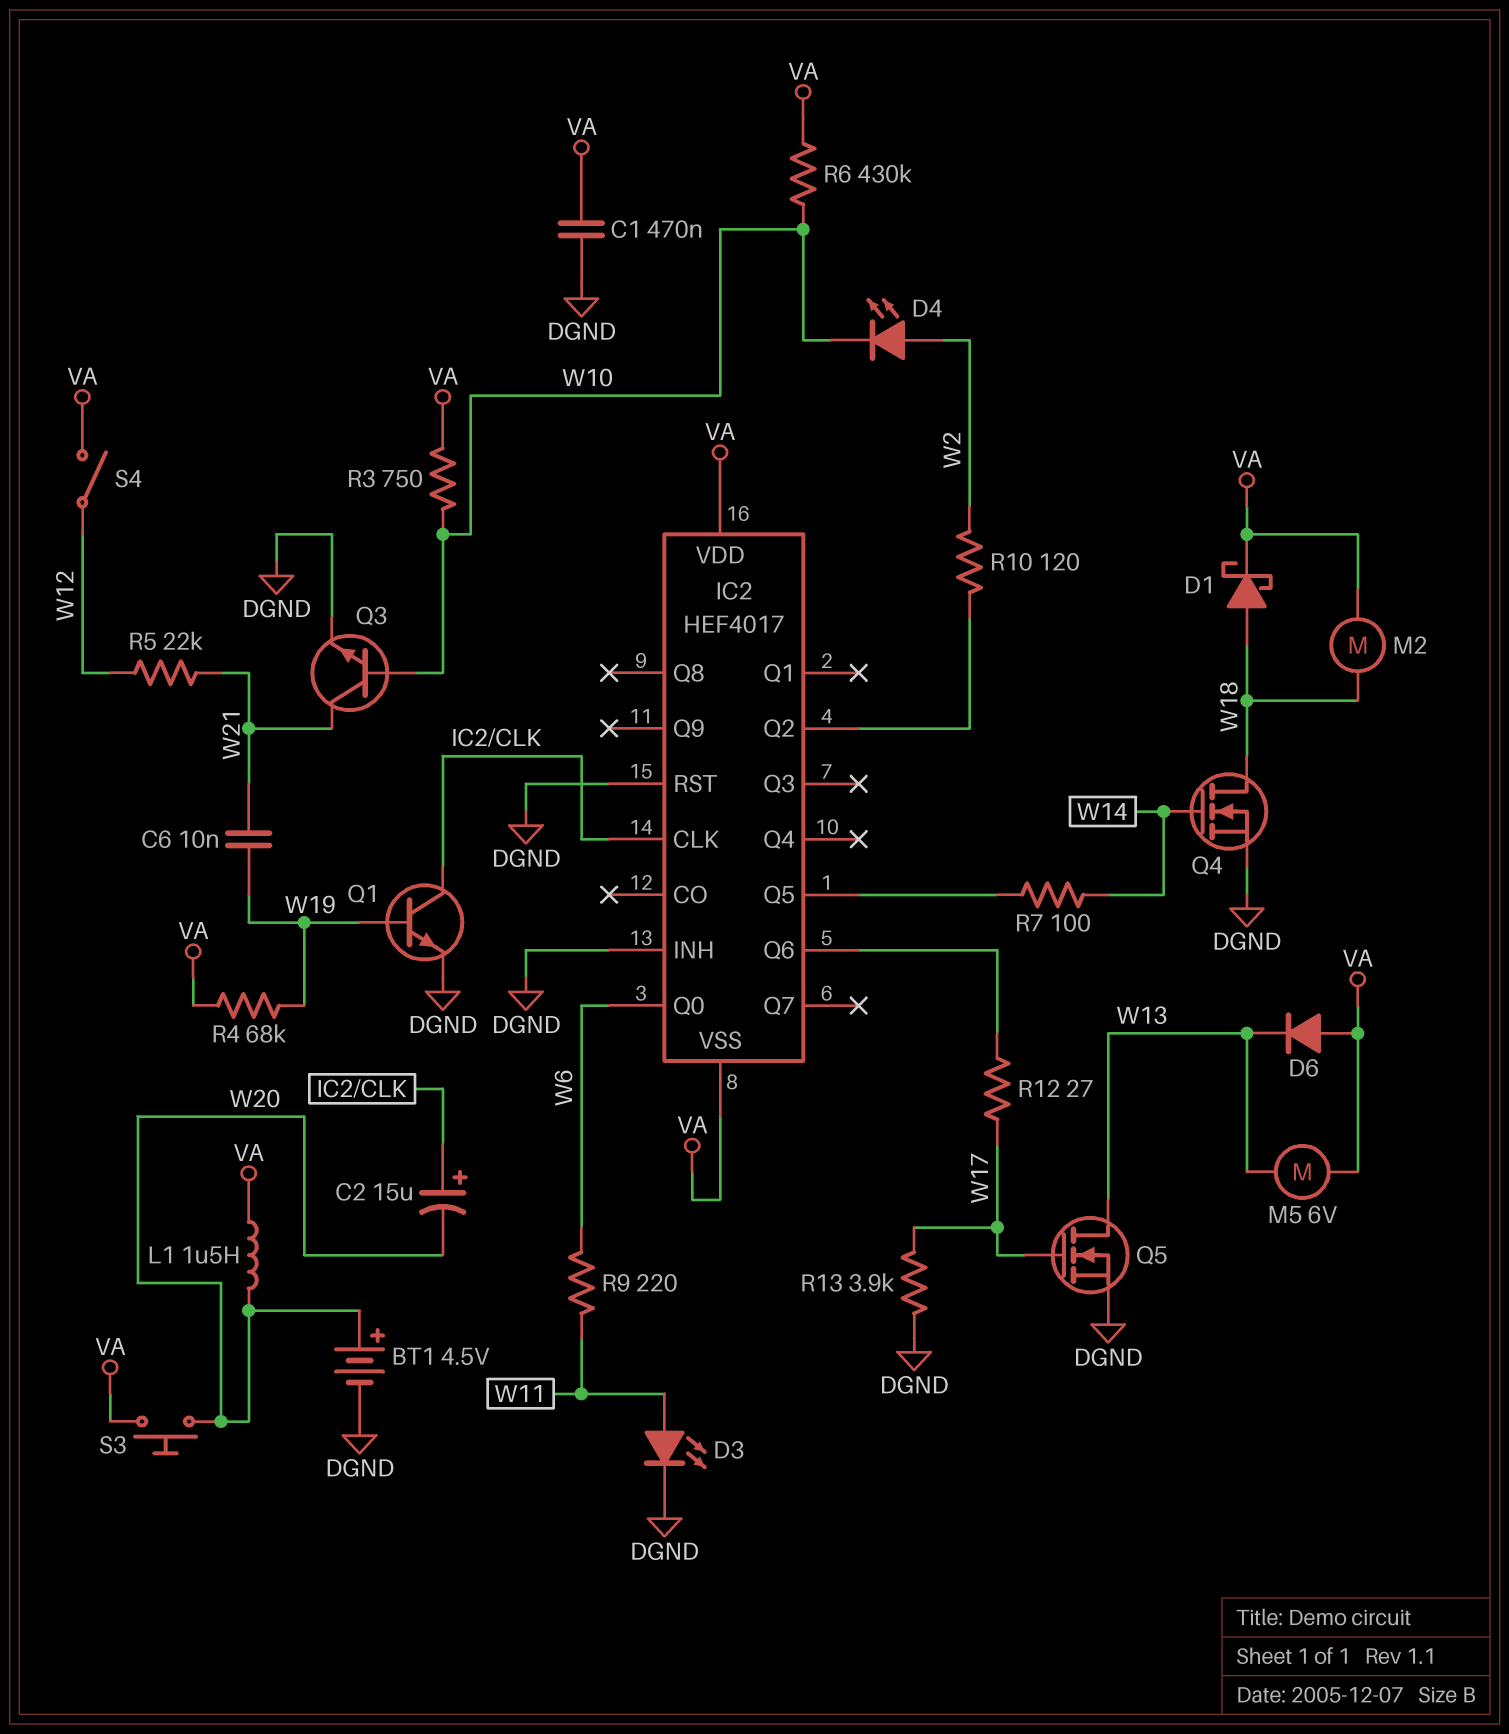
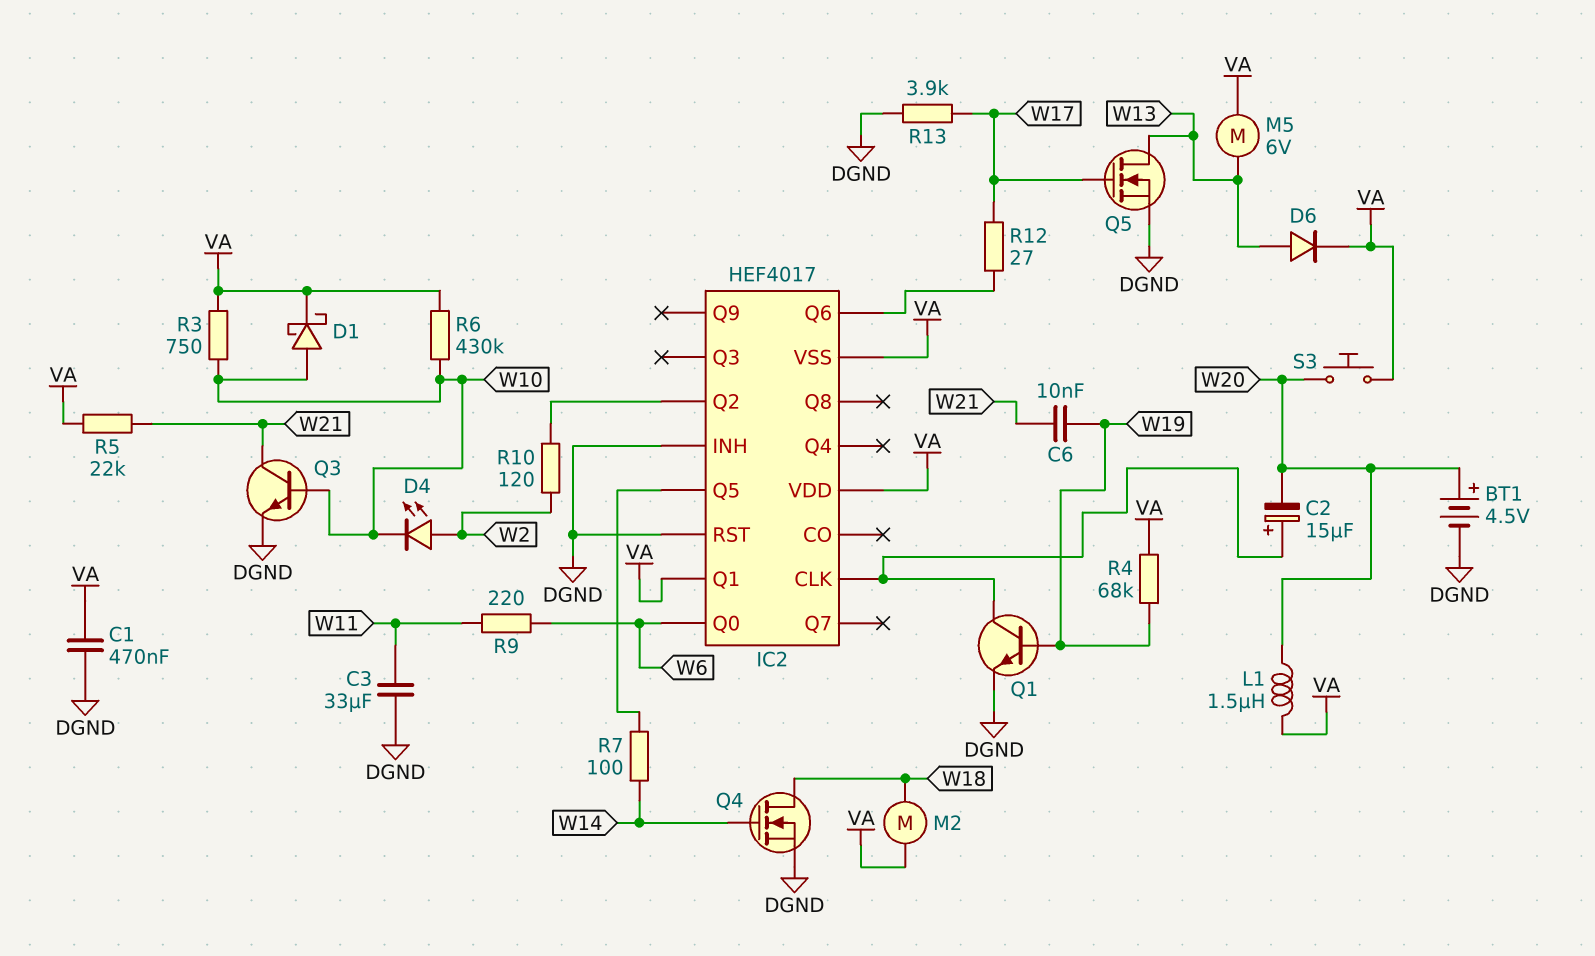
C3: none -> 33uF (DGND, W11)
D1: schottky (A W18, K VA) -> schottky (A W10, K VA)
D3: LED (A W11, K DGND) -> none
D6: diode (A VA, K W13) -> diode (A W13, K VA)
IC2 pin Q1: none -> VA
R5: 22k (W12, W21) -> 22k (VA, W21)
S4: switch (VA, W12) -> none

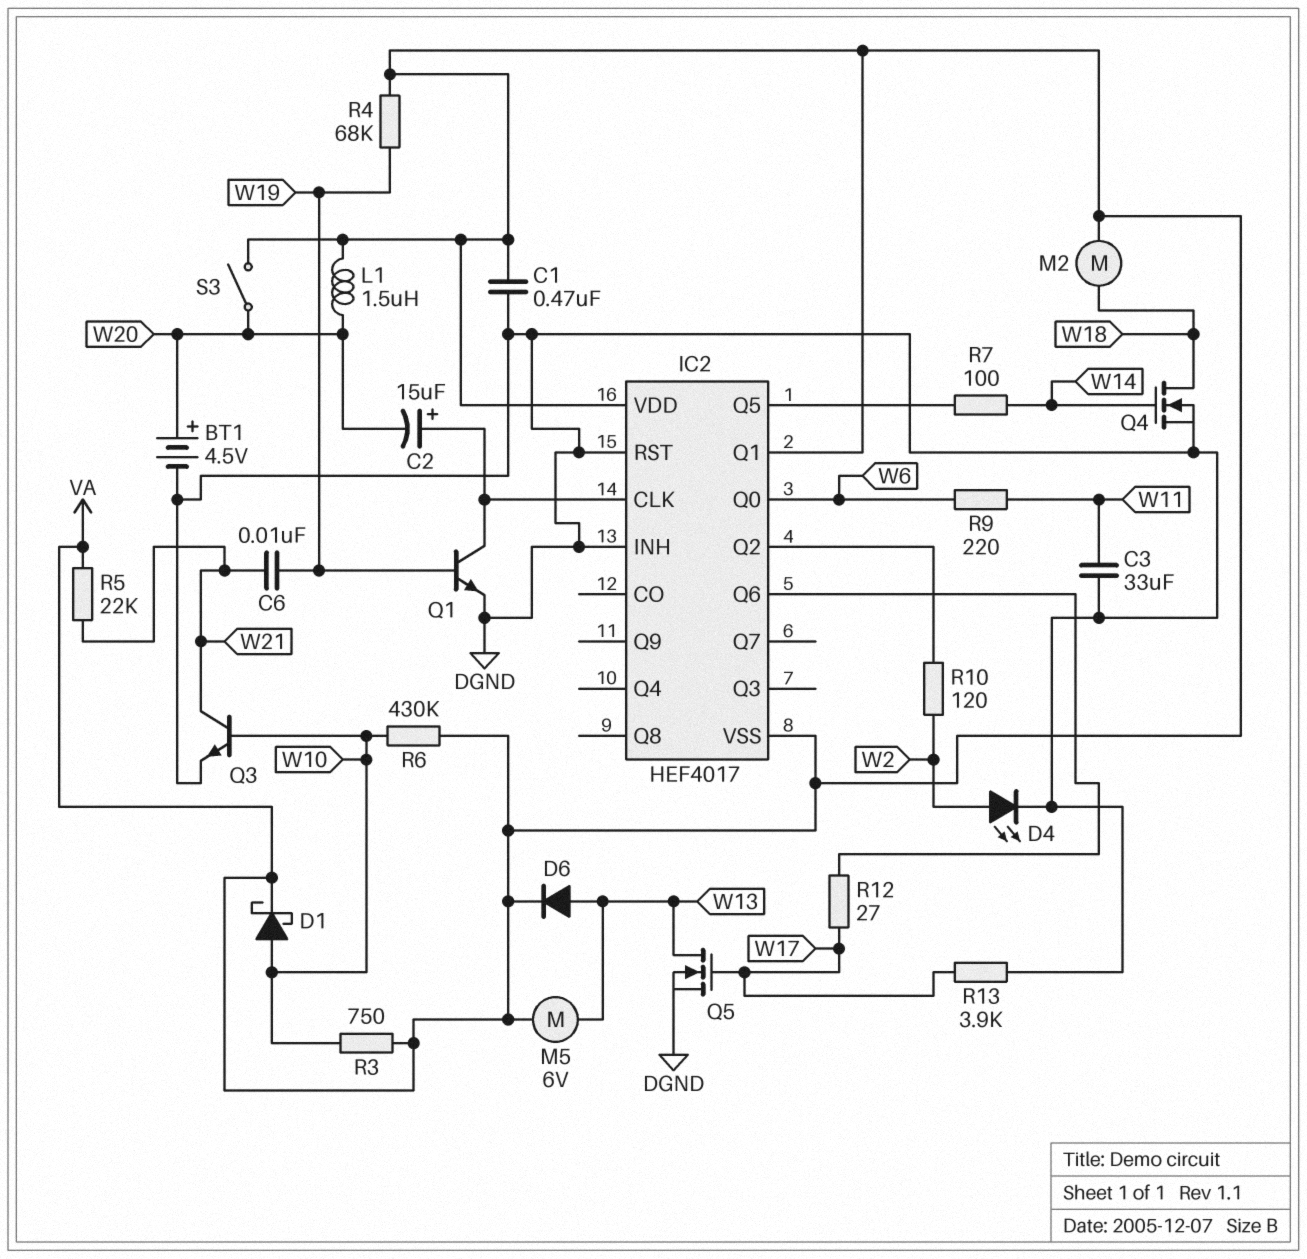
D4: LED (A W2, K W10) -> LED (A W2, K DGND)
S3: button (VA, W20) -> switch (VA, W20)

